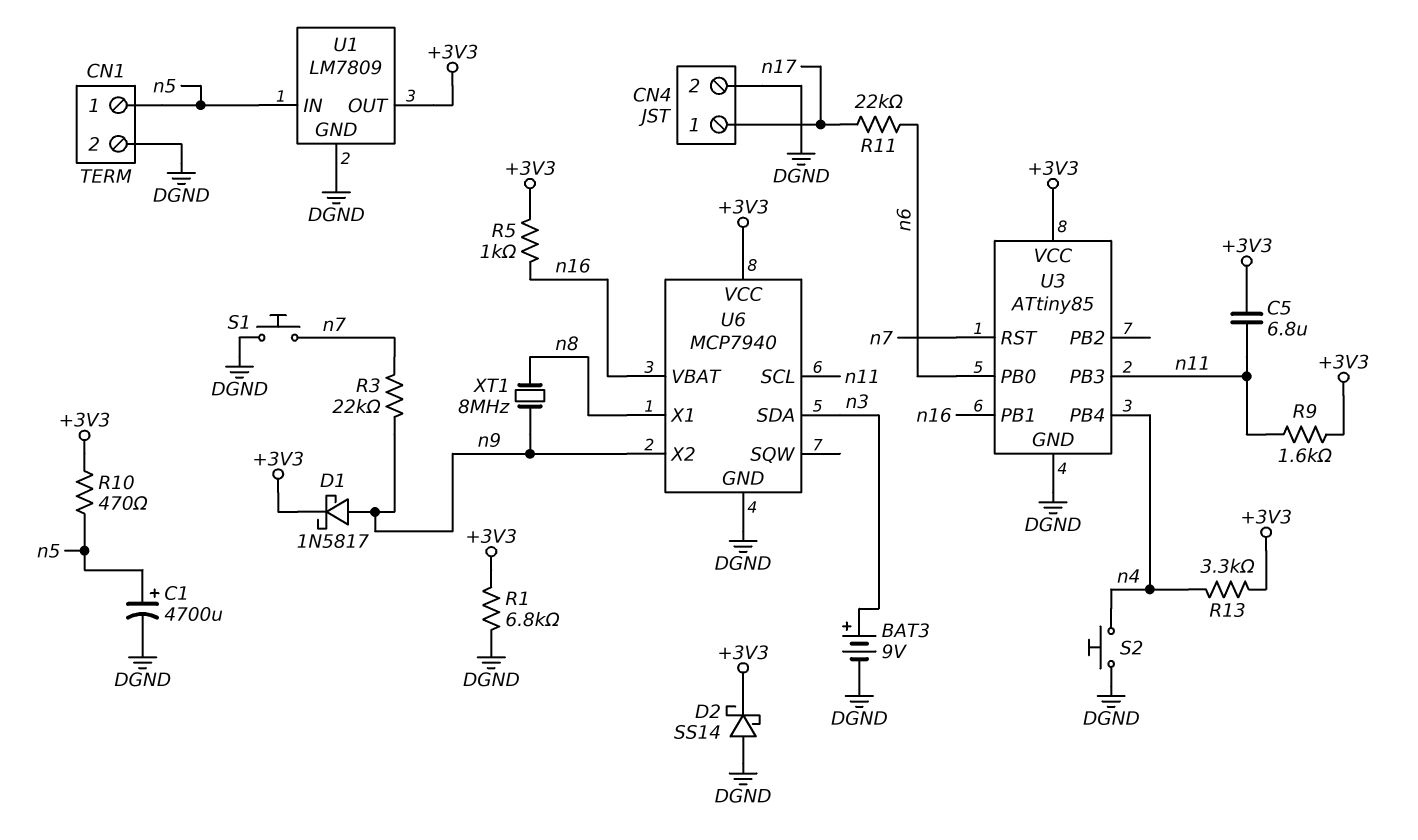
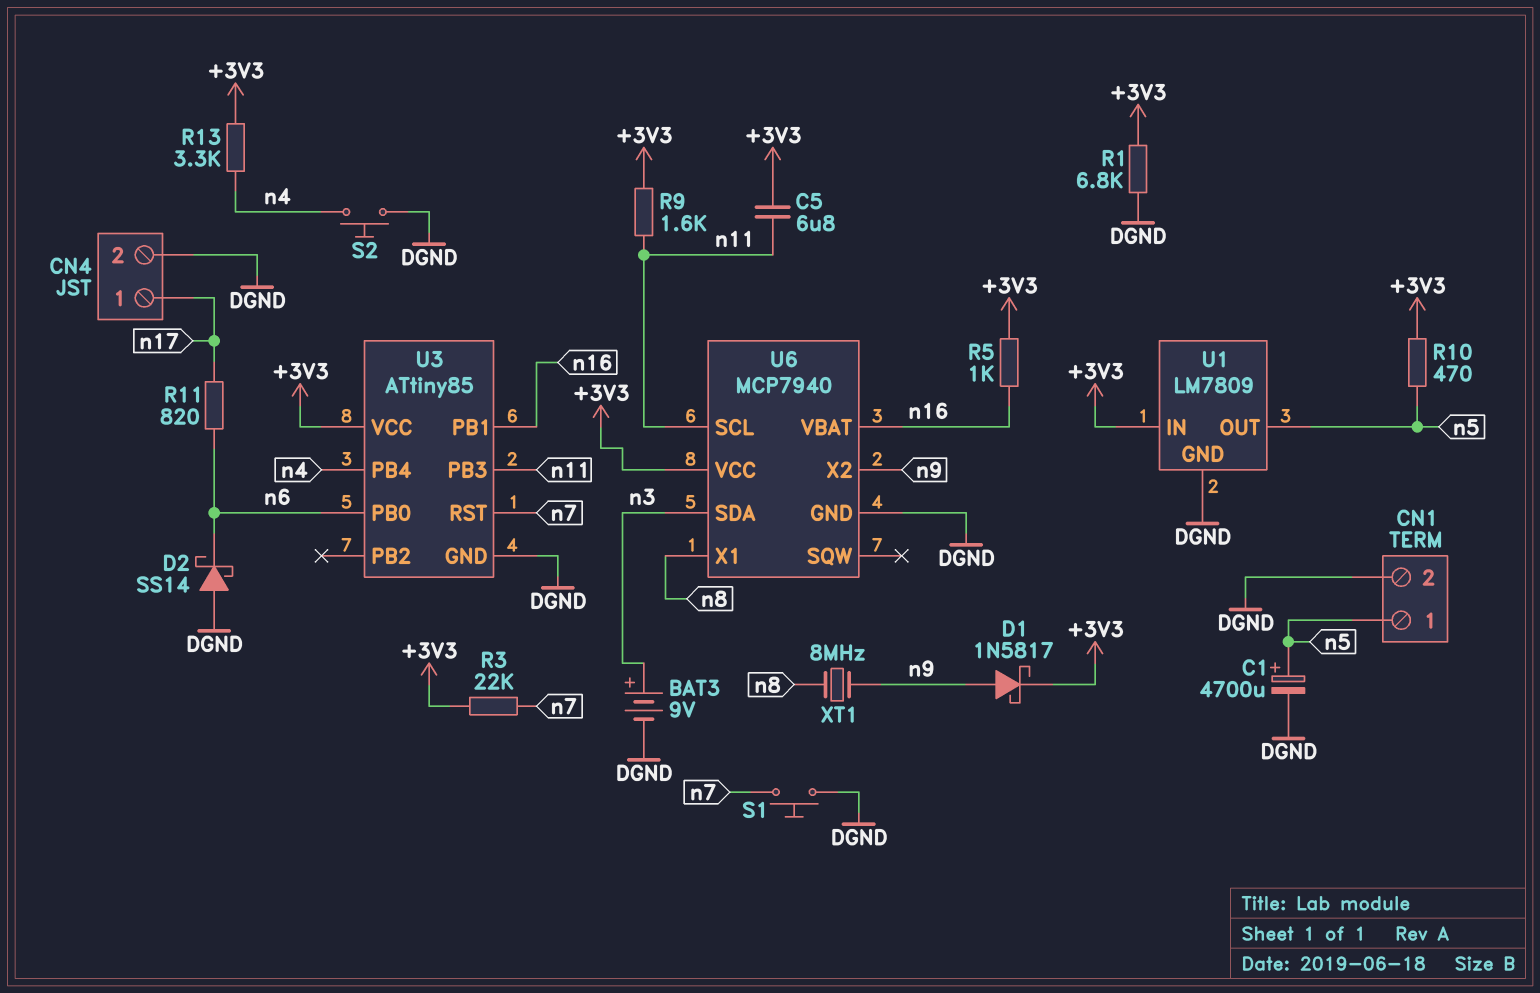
D2: schottky SS14 (A DGND, K +3V3) -> schottky SS14 (A DGND, K n6)
R3: 22k (n7, n9) -> 22k (+3V3, n7)
R11: 22k (n6, n17) -> 820 (n6, n17)
U1 pin IN: n5 -> +3V3
U1 pin OUT: +3V3 -> n5

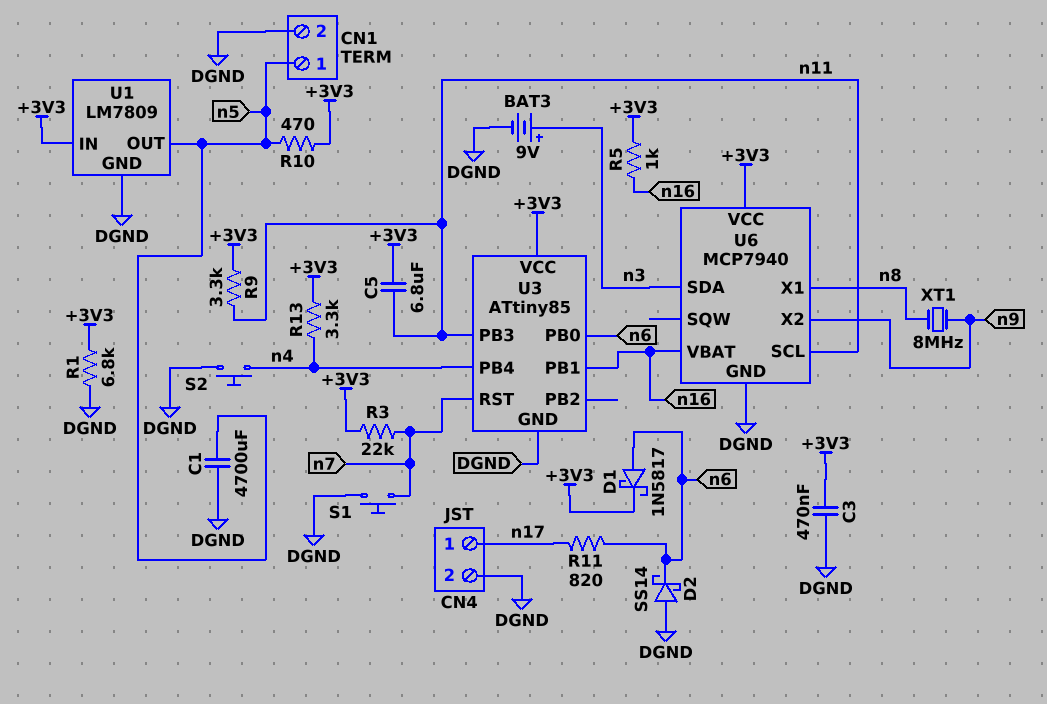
C1: 4700uF (plus n5, minus DGND) -> 4700uF (DGND, n5)
C3: none -> 470nF (+3V3, DGND)
D1: schottky 1N5817 (A n9, K +3V3) -> schottky 1N5817 (A n6, K +3V3)
R9: 1.6k (+3V3, n11) -> 3.3k (+3V3, n11)

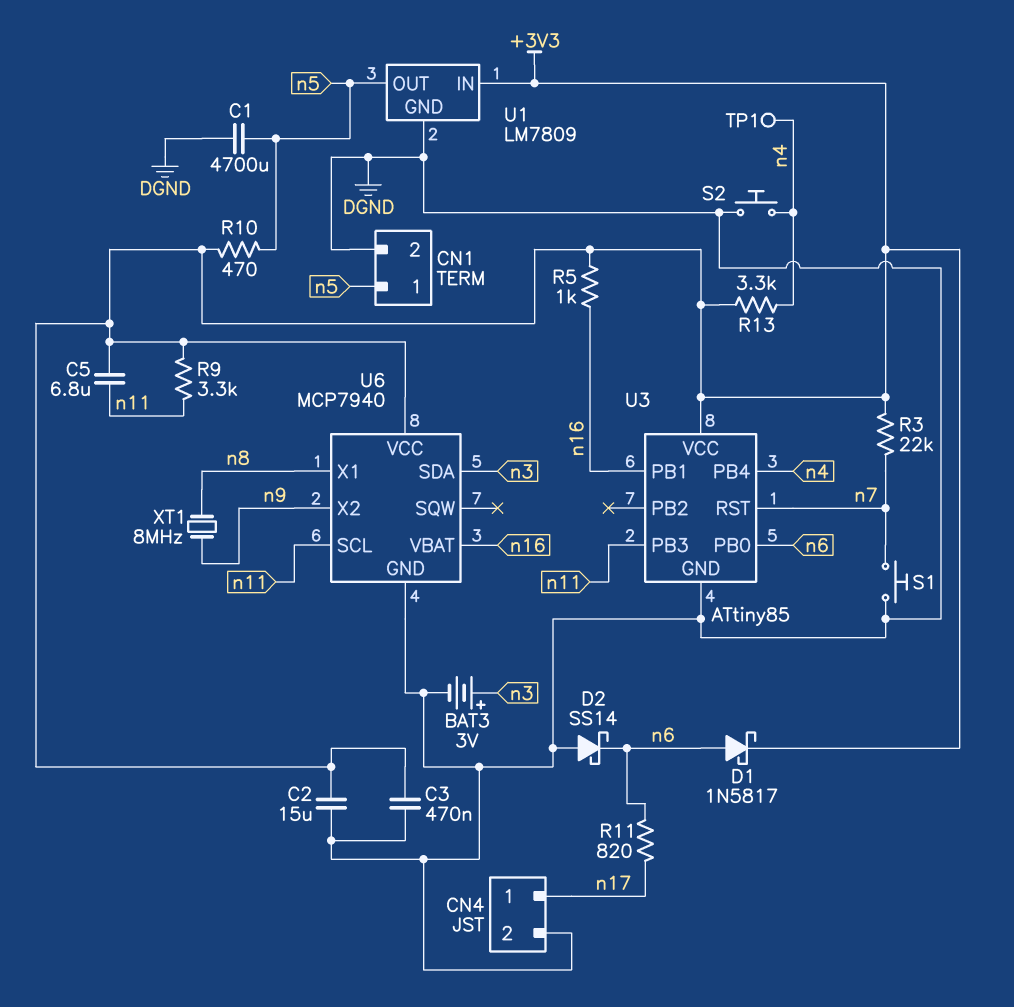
BAT3: 9V (plus n3, minus DGND) -> 3V (plus n3, minus DGND)
C2: none -> 15uF (+3V3, DGND)
R1: 6.8k (+3V3, DGND) -> none
TP1: none -> test point (n4)

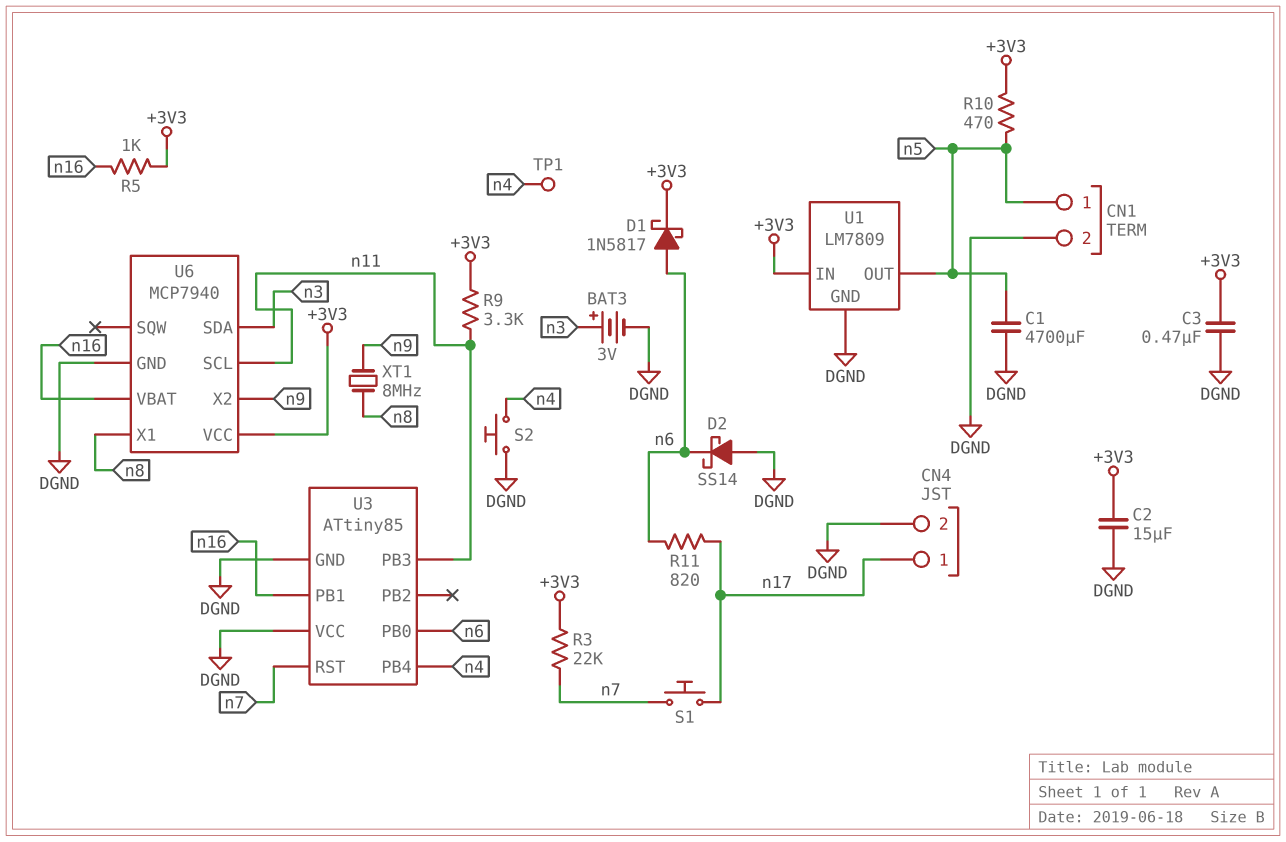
C5: 6.8uF (+3V3, n11) -> none
R13: 3.3k (+3V3, n4) -> none
S1: button (DGND, n7) -> button (n7, n17)
U3 pin VCC: +3V3 -> DGND

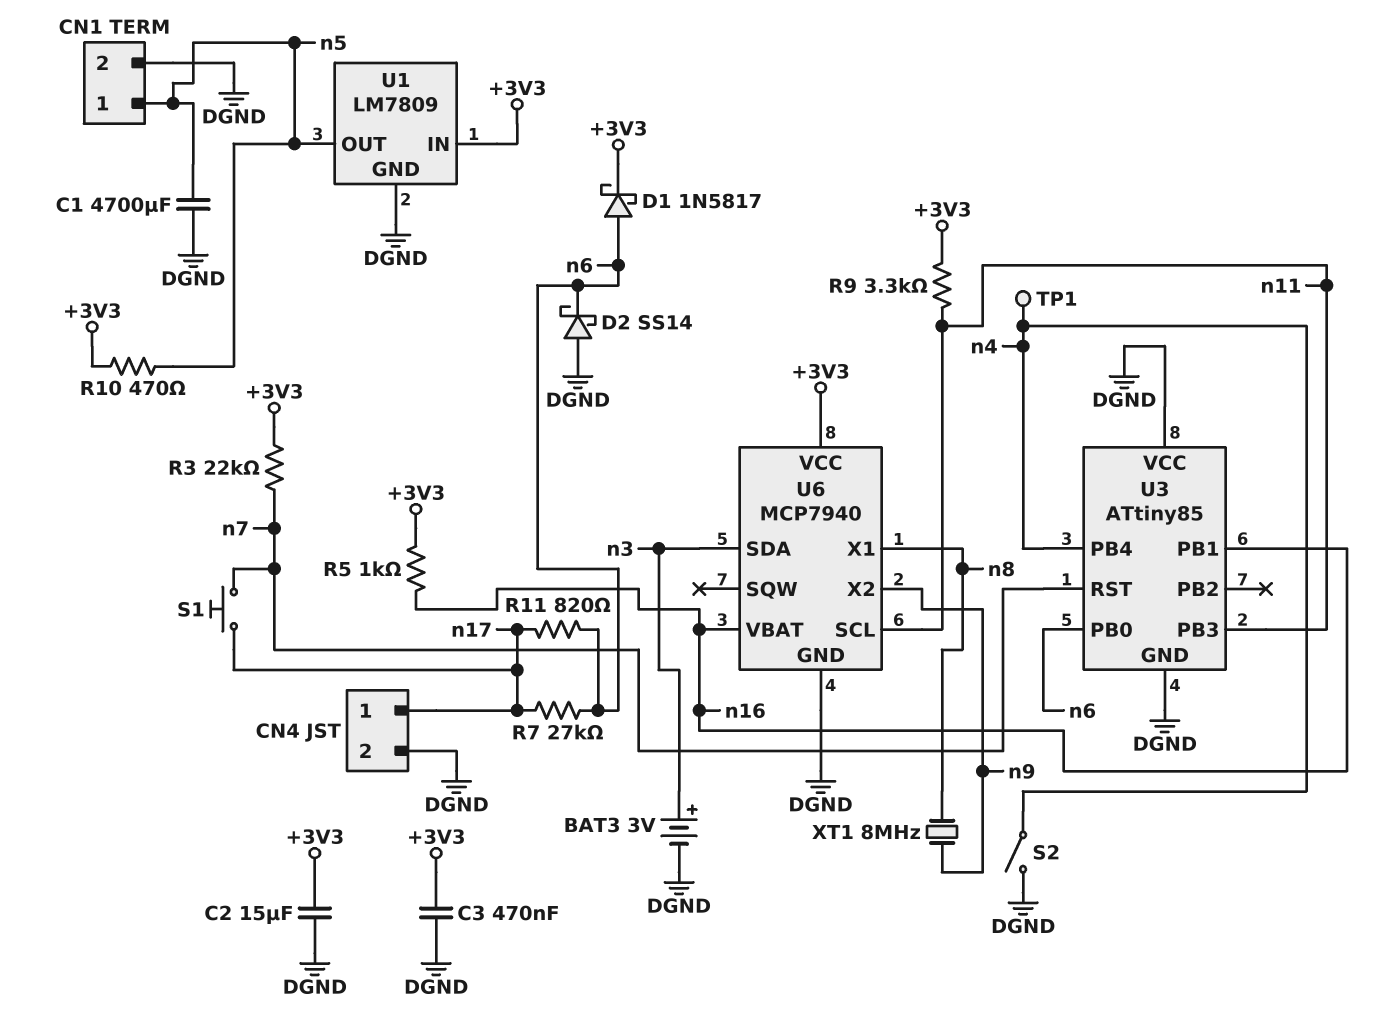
R7: none -> 27k (n6, n17)
S2: button (DGND, n4) -> switch (DGND, n4)

